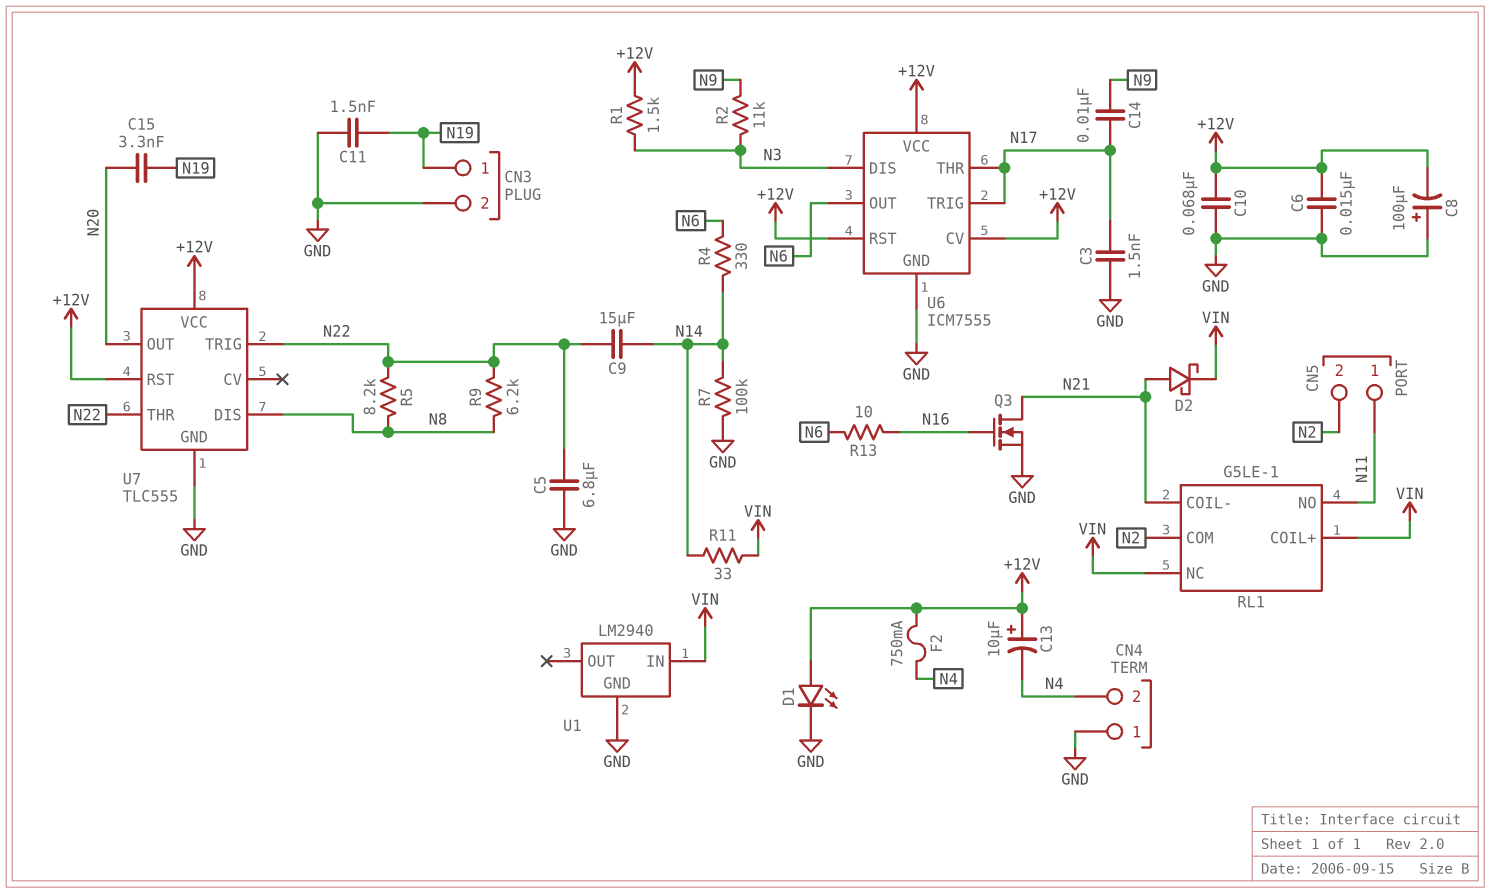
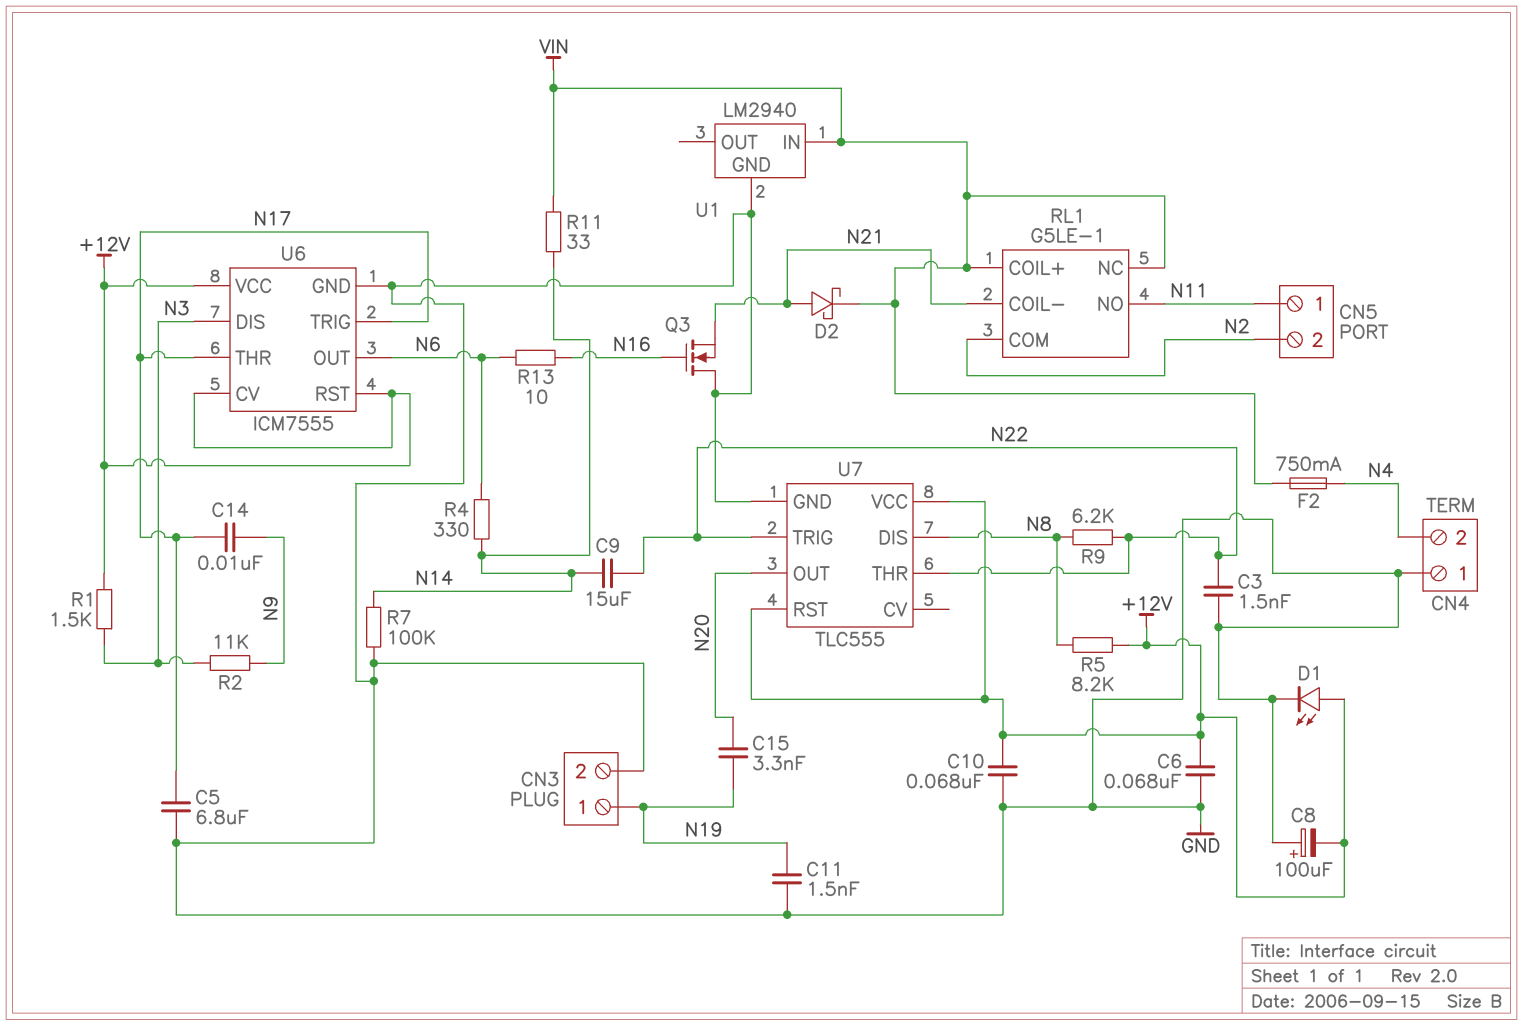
C3: 1.5nF (GND, N17) -> 1.5nF (GND, N22)
C5: 6.8uF (GND, N22) -> 6.8uF (GND, N17)
C6: 15nF (+12V, GND) -> 68nF (+12V, GND)
C13: 10uF (plus +12V, minus N4) -> none
F2: 750mA (+12V, N4) -> 750mA (N4, VIN)
Q3: NMOS (G N16, D N21, S GND) -> NMOS (G N16, D GND, S N21)
R5: 8.2k (N8, N22) -> 8.2k (+12V, N8)

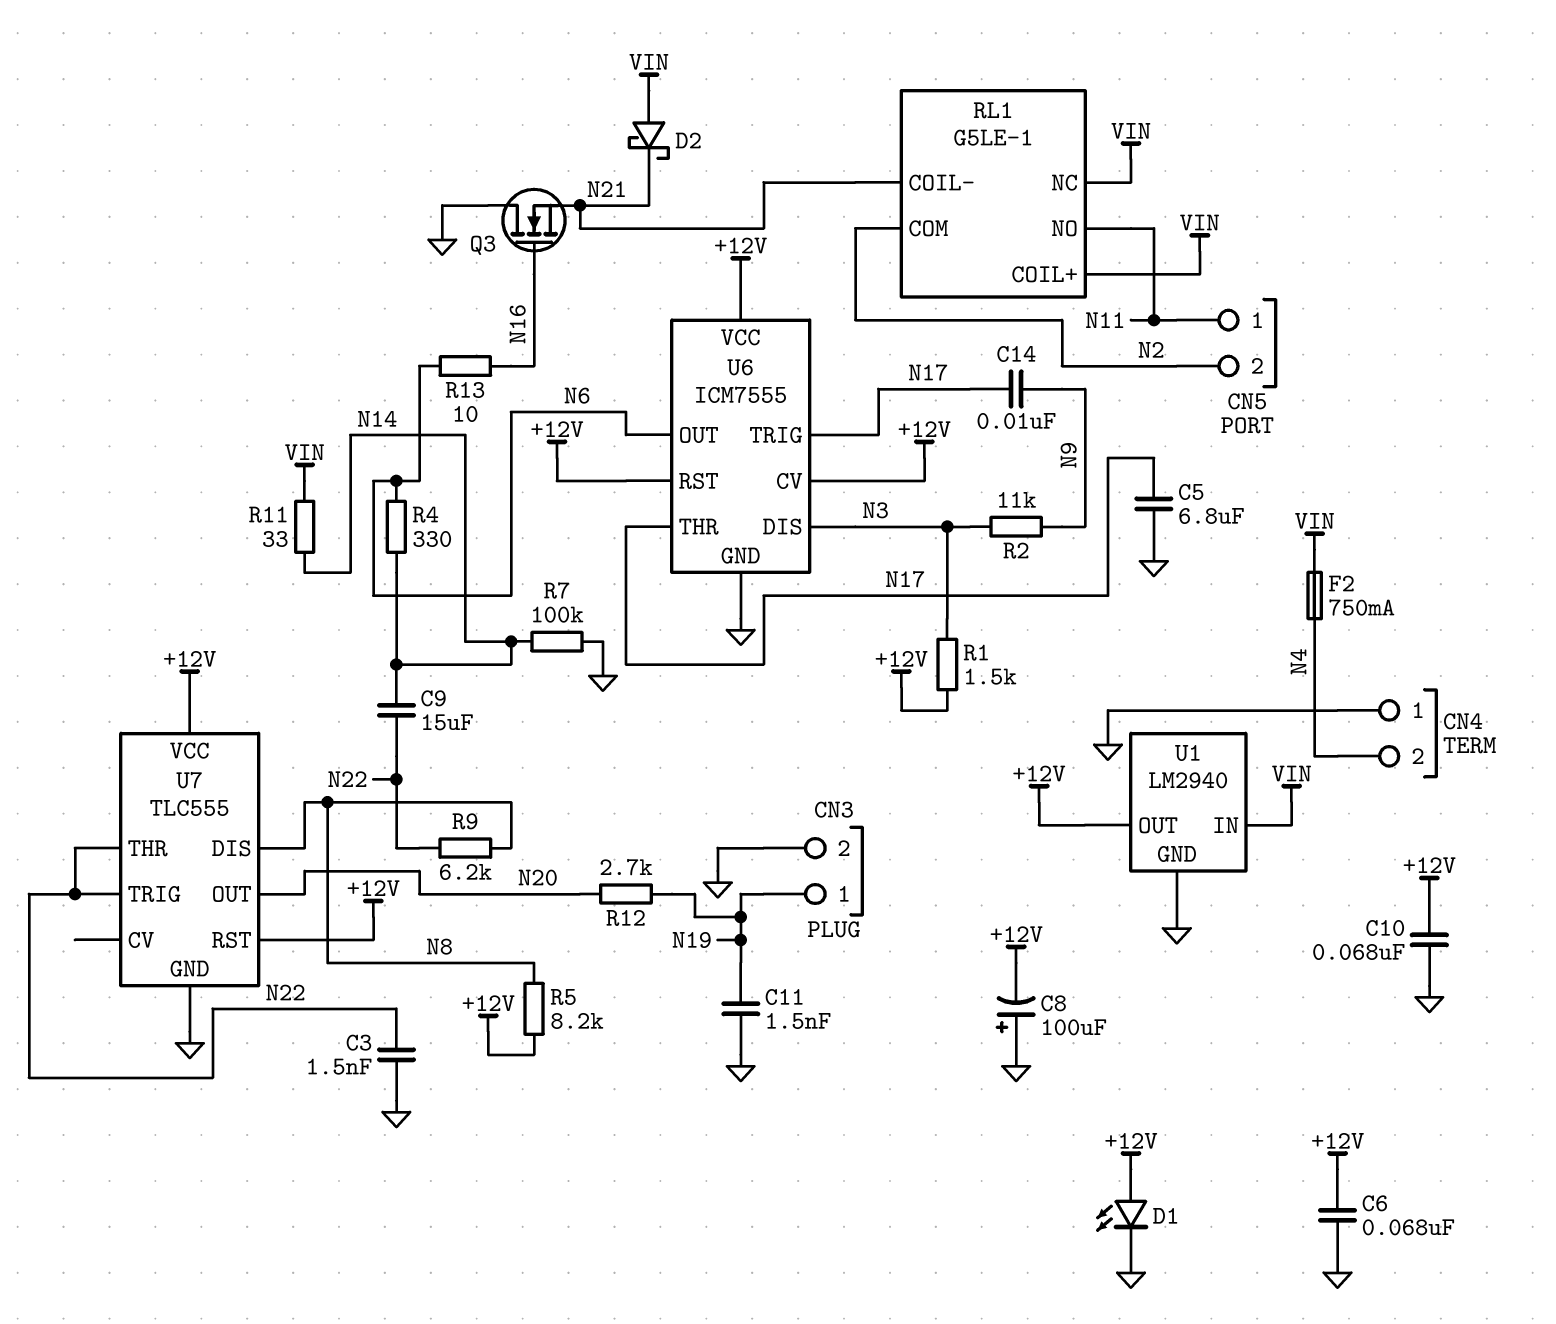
C15: 3.3nF (N19, N20) -> none
D2: schottky (A N21, K VIN) -> schottky (A VIN, K N21)
R12: none -> 2.7k (N19, N20)
U1 pin OUT: none -> +12V

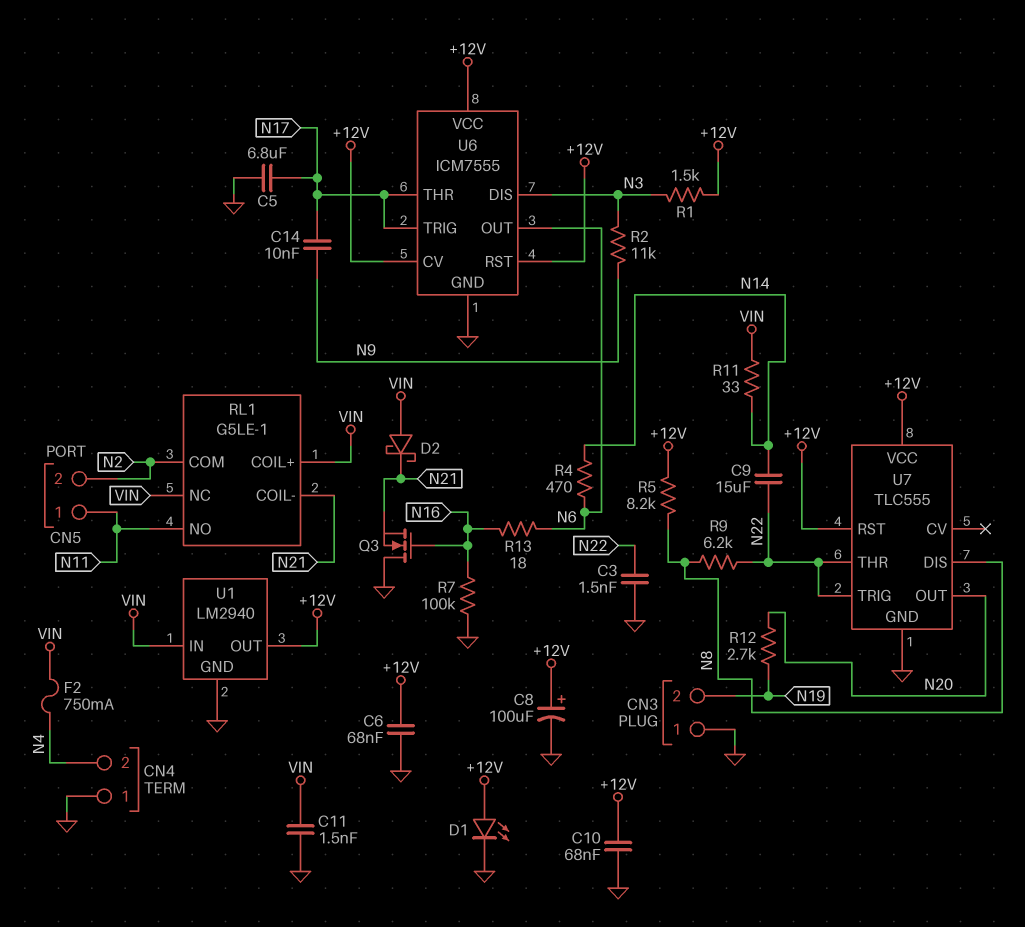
C8: 100uF (plus GND, minus +12V) -> 100uF (plus +12V, minus GND)
C11: 1.5nF (GND, N19) -> 1.5nF (GND, VIN)
CN3 pin 1: N19 -> GND
CN3 pin 2: GND -> N19
R4: 330 (N6, N14) -> 470 (N6, N14)
R7: 100k (GND, N14) -> 100k (GND, N16)
R13: 10 (N6, N16) -> 18 (N6, N16)

